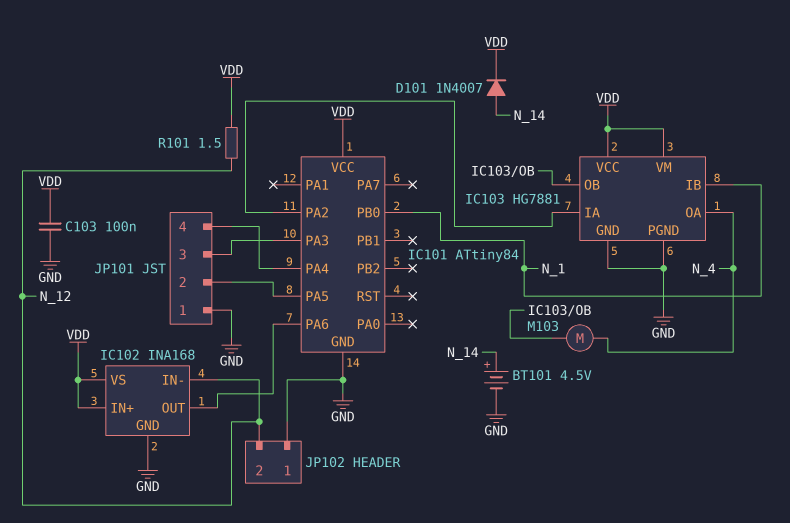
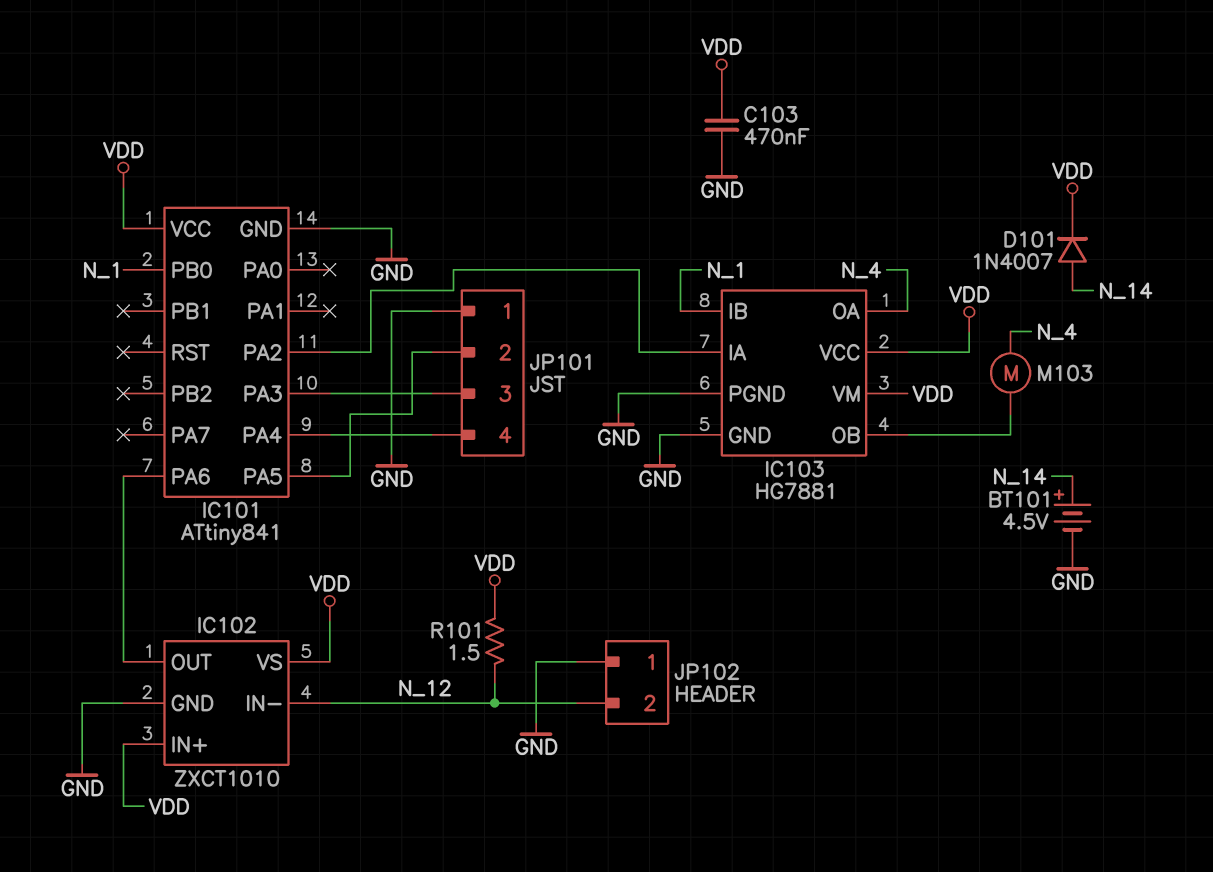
C103: 100nF (GND, VDD) -> 470nF (GND, VDD)
IC101: ATtiny84 -> ATtiny841
IC102: INA168 -> ZXCT1010

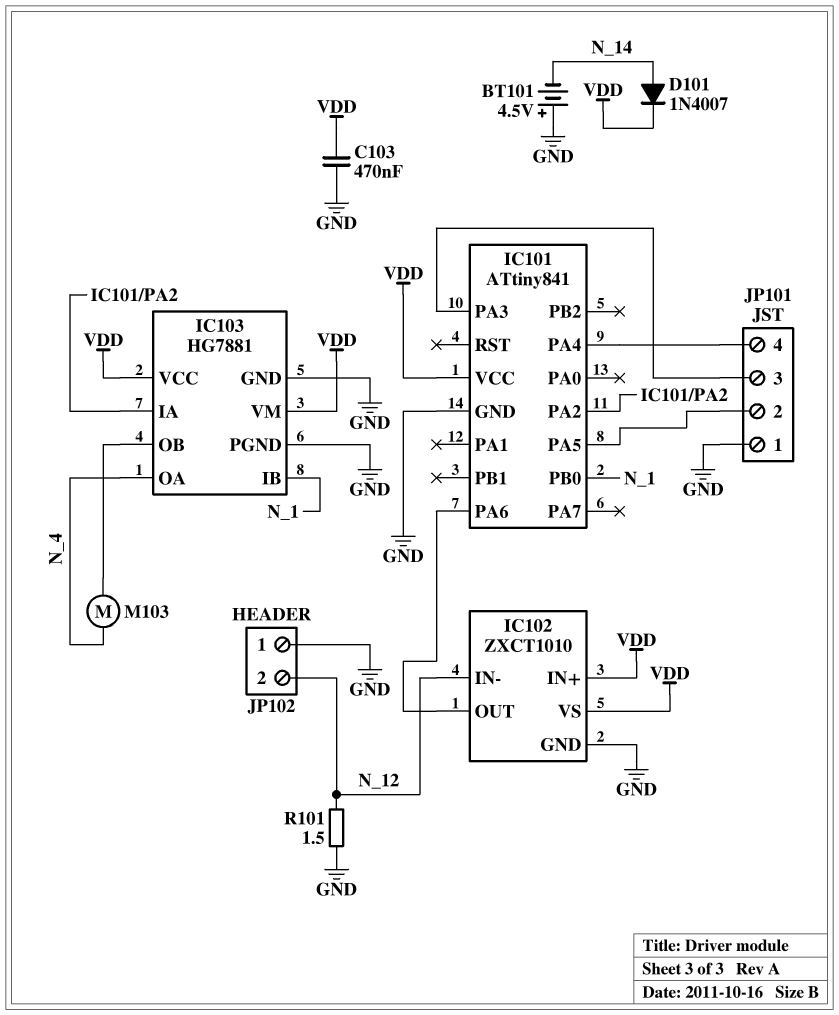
BT101: 4.5V (plus N_14, minus GND) -> 4.5V (plus GND, minus N_14)
R101: 1.5 (N_12, VDD) -> 1.5 (GND, N_12)

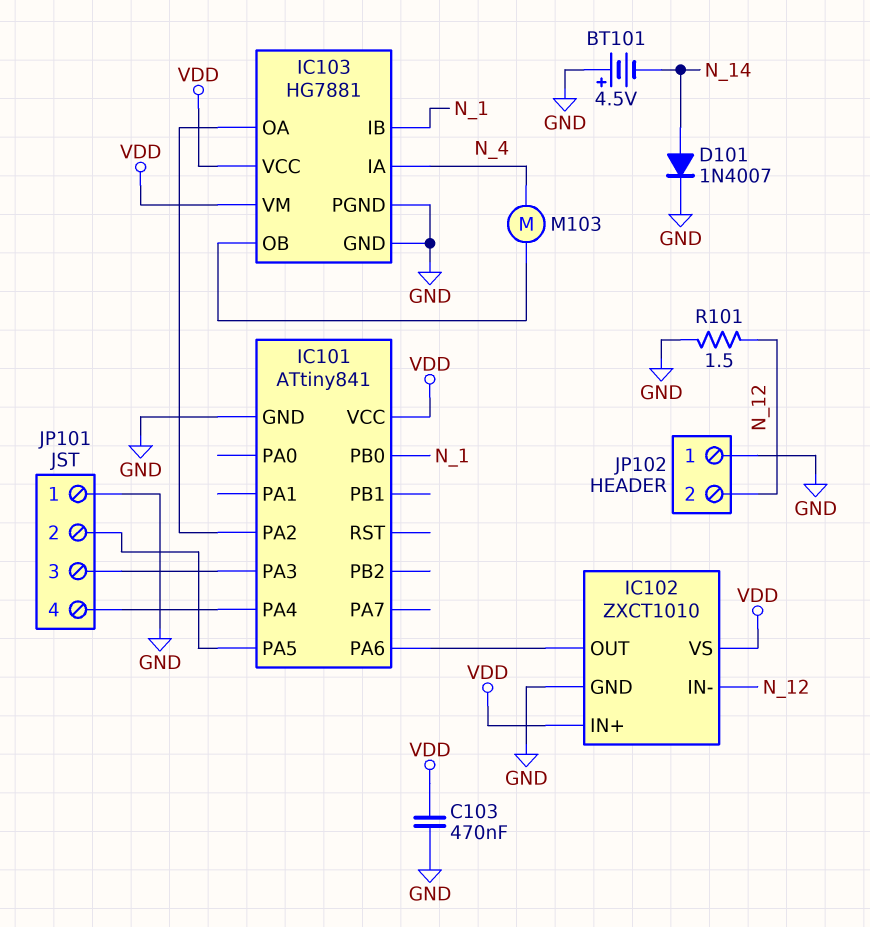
D101: diode 1N4007 (A N_14, K VDD) -> diode 1N4007 (A N_14, K GND)
IC103 pin IA: IC101/PA2 -> N_4
IC103 pin OA: N_4 -> IC101/PA2

